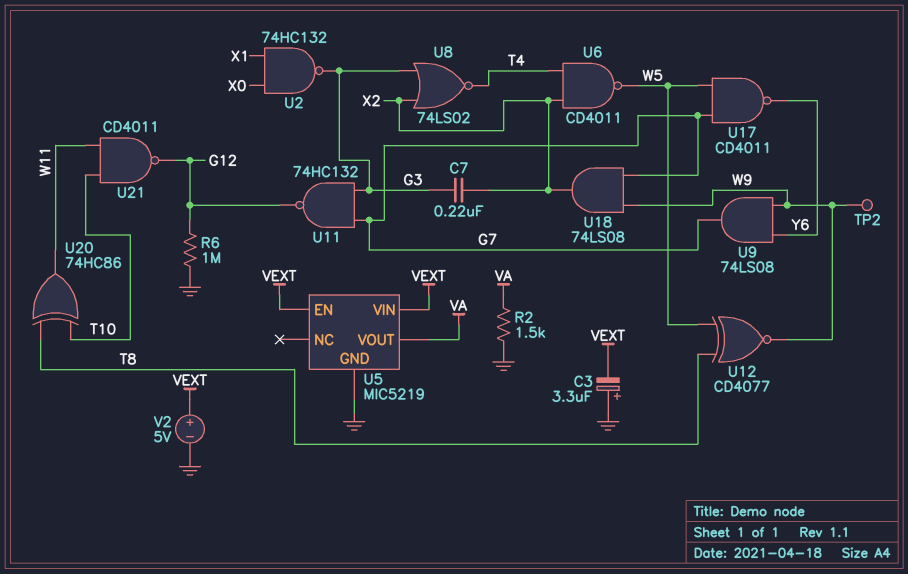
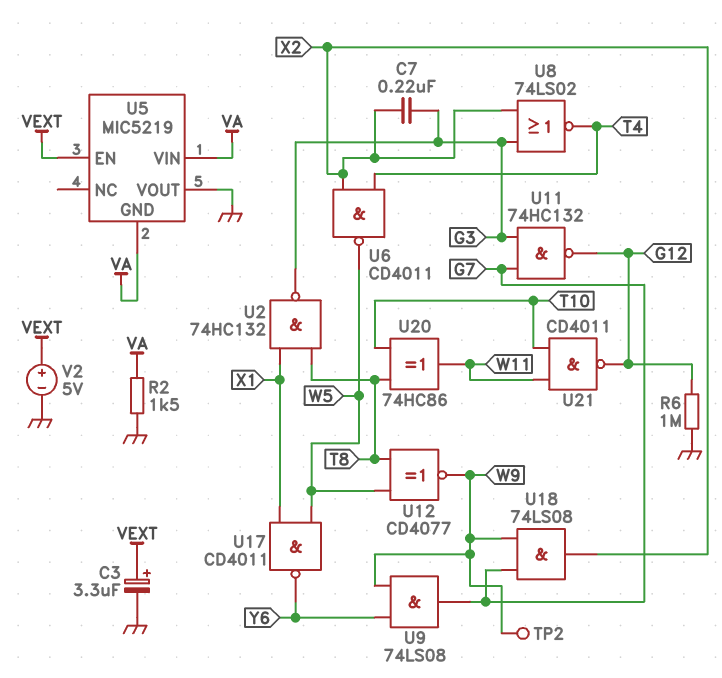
C3: 3.3uF (plus GND, minus VEXT) -> 3.3uF (plus VEXT, minus GND)
U2: NAND 74HC132 (in X0, in X1, out G3) -> NAND 74HC132 (in T8, in X1, out G3)
U5 pin GND: GND -> VA
U5 pin VIN: VEXT -> VA
U5 pin VOUT: VA -> GND
U17: NAND CD4011 (in G7, in W5, out Y6) -> NAND CD4011 (in W5, in X1, out Y6)

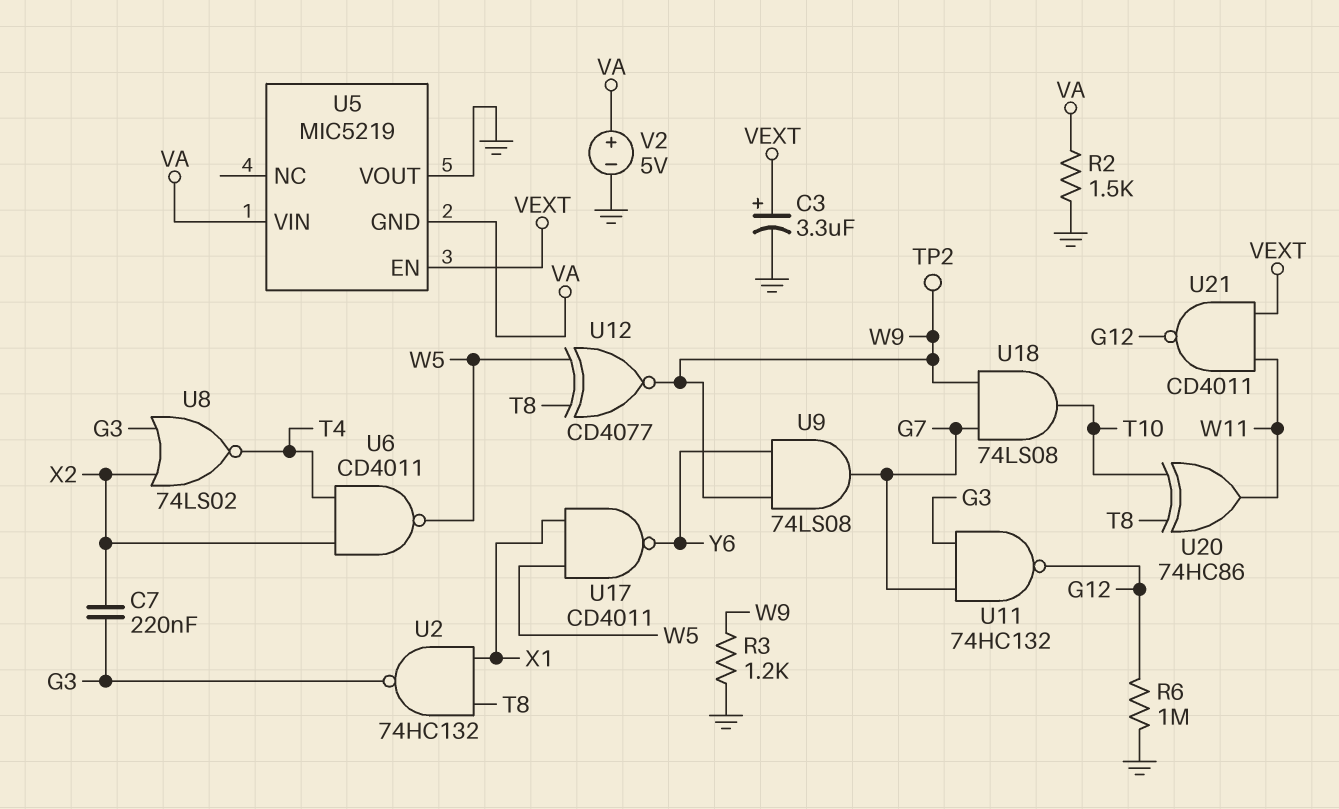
R3: none -> 1.2k (GND, W9)
U18: AND 74LS08 (in G7, in W9, out X2) -> AND 74LS08 (in G7, in W9, out T10)
U21: NAND CD4011 (in T10, in W11, out G12) -> NAND CD4011 (in VEXT, in W11, out G12)
V2: 5V (plus VEXT, minus GND) -> 5V (plus VA, minus GND)

